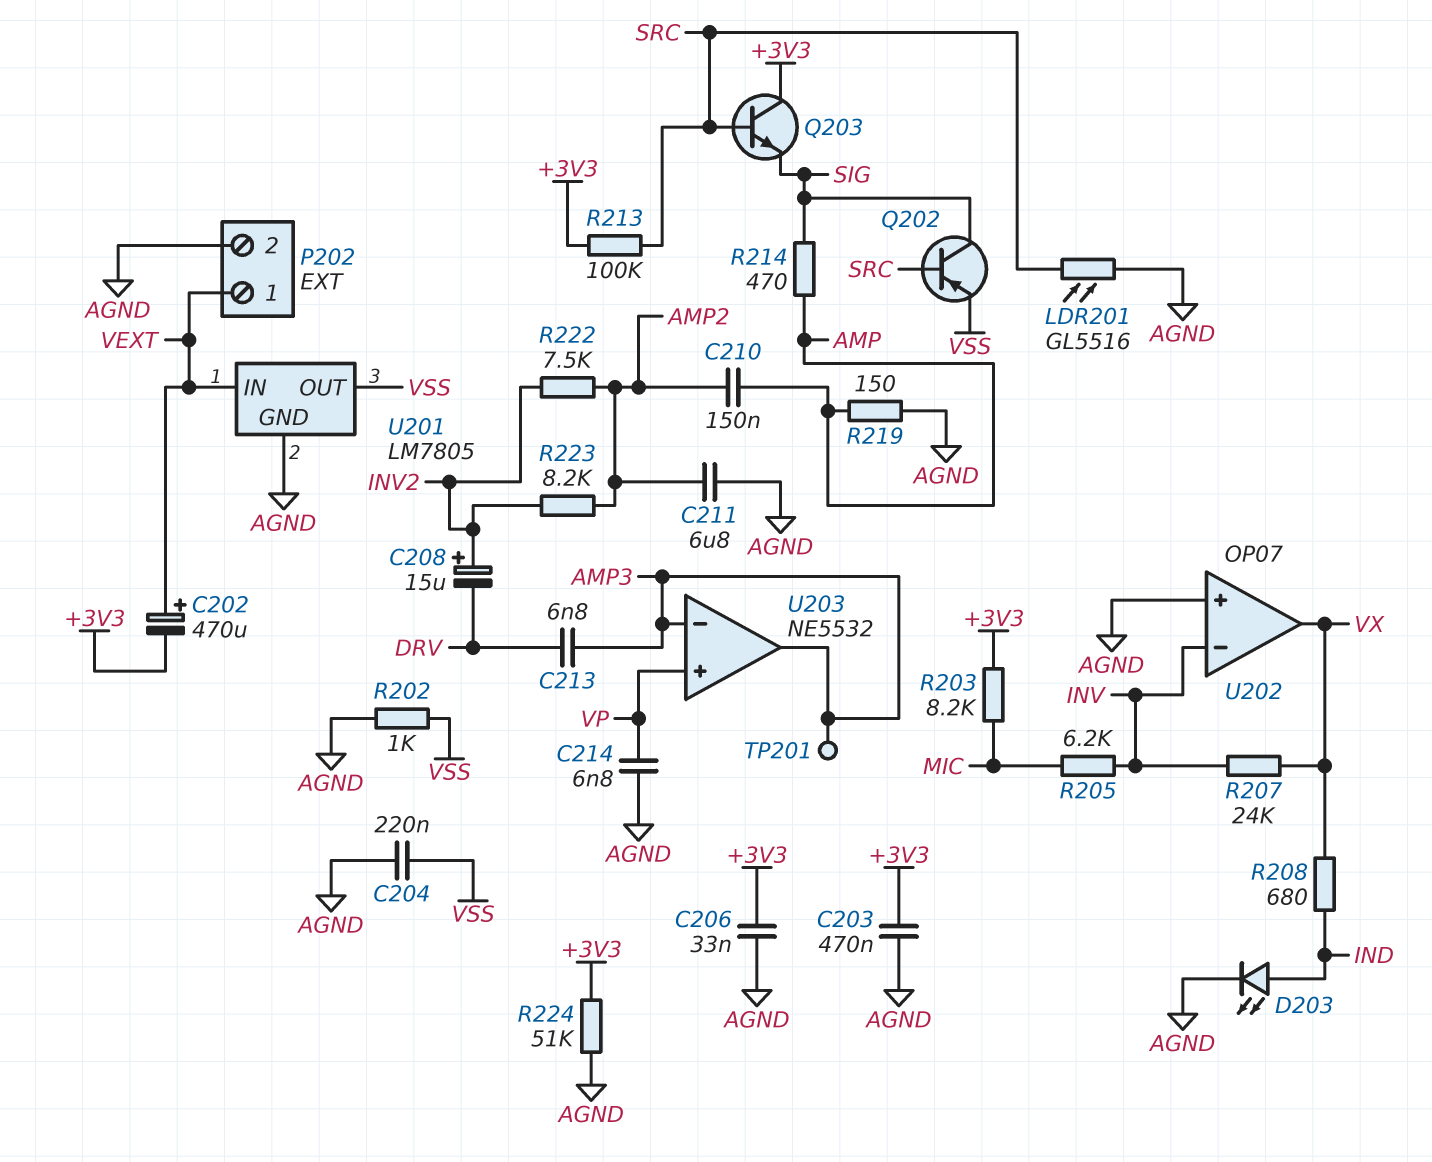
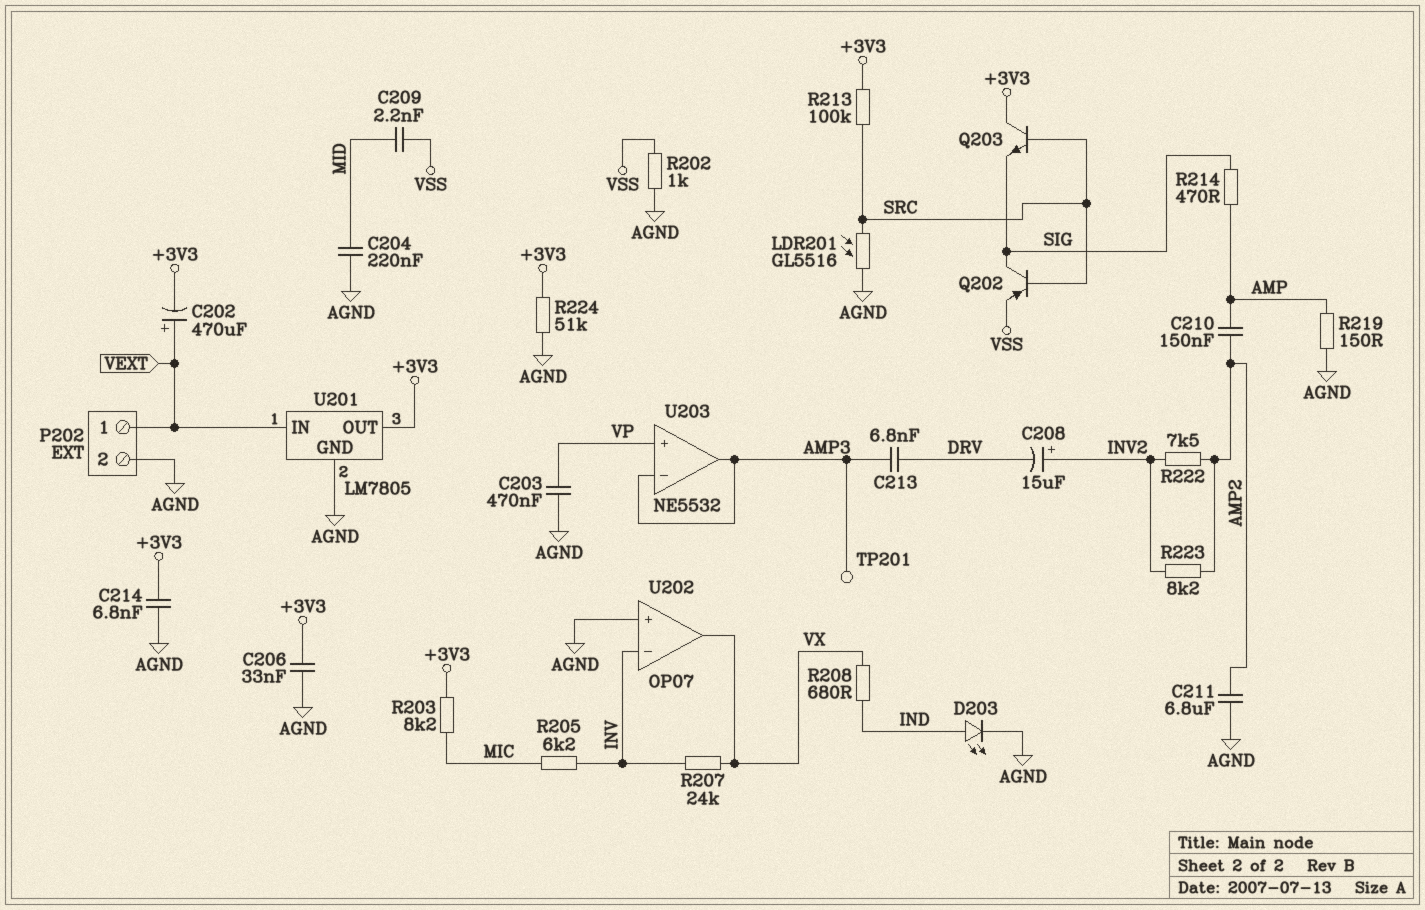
C203: 470nF (+3V3, AGND) -> 470nF (AGND, VP)
C204: 220nF (AGND, VSS) -> 220nF (AGND, MID)
C209: none -> 2.2nF (MID, VSS)
C214: 6.8nF (AGND, VP) -> 6.8nF (+3V3, AGND)
U201 pin OUT: VSS -> +3V3

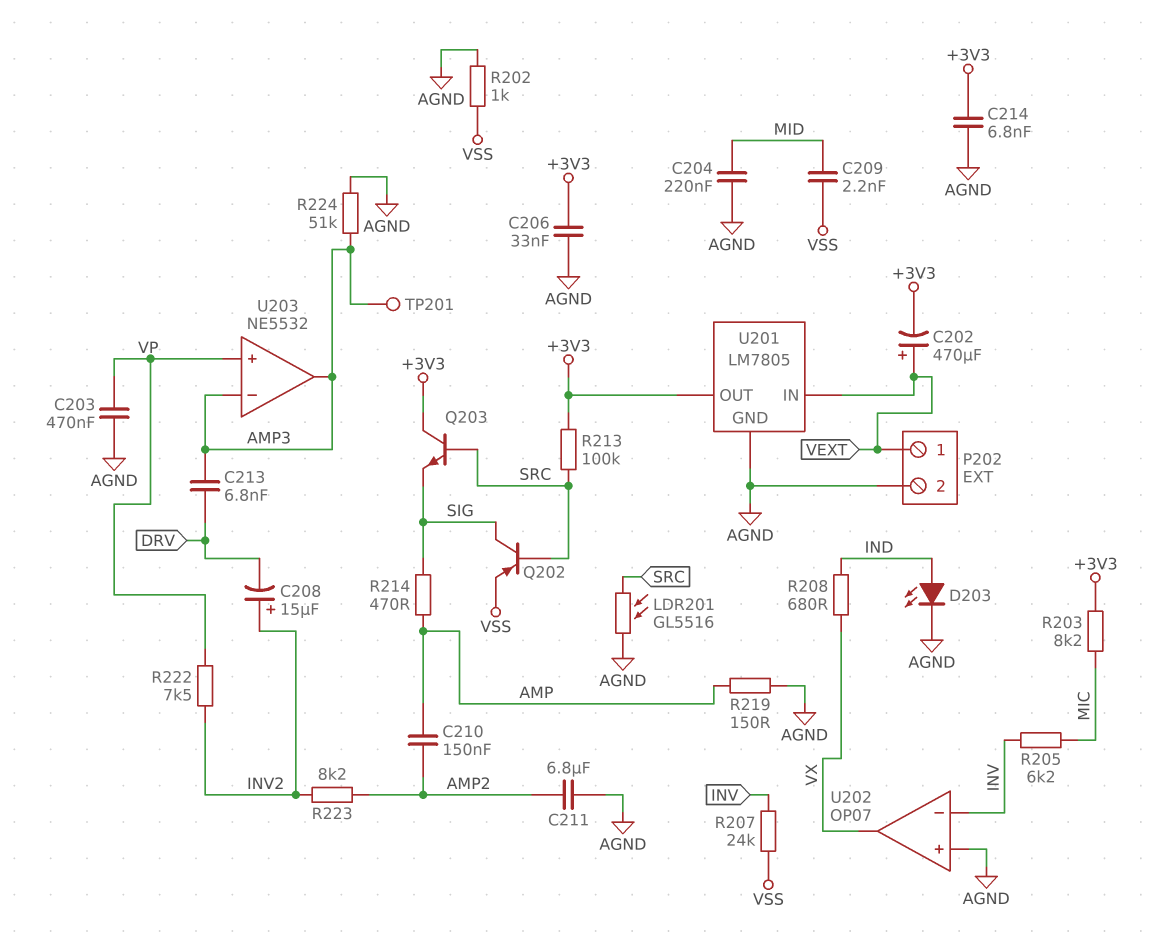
R207: 24k (INV, VX) -> 24k (INV, VSS)
R222: 7.5k (AMP2, INV2) -> 7.5k (INV2, VP)
R224: 51k (+3V3, AGND) -> 51k (AGND, AMP3)

